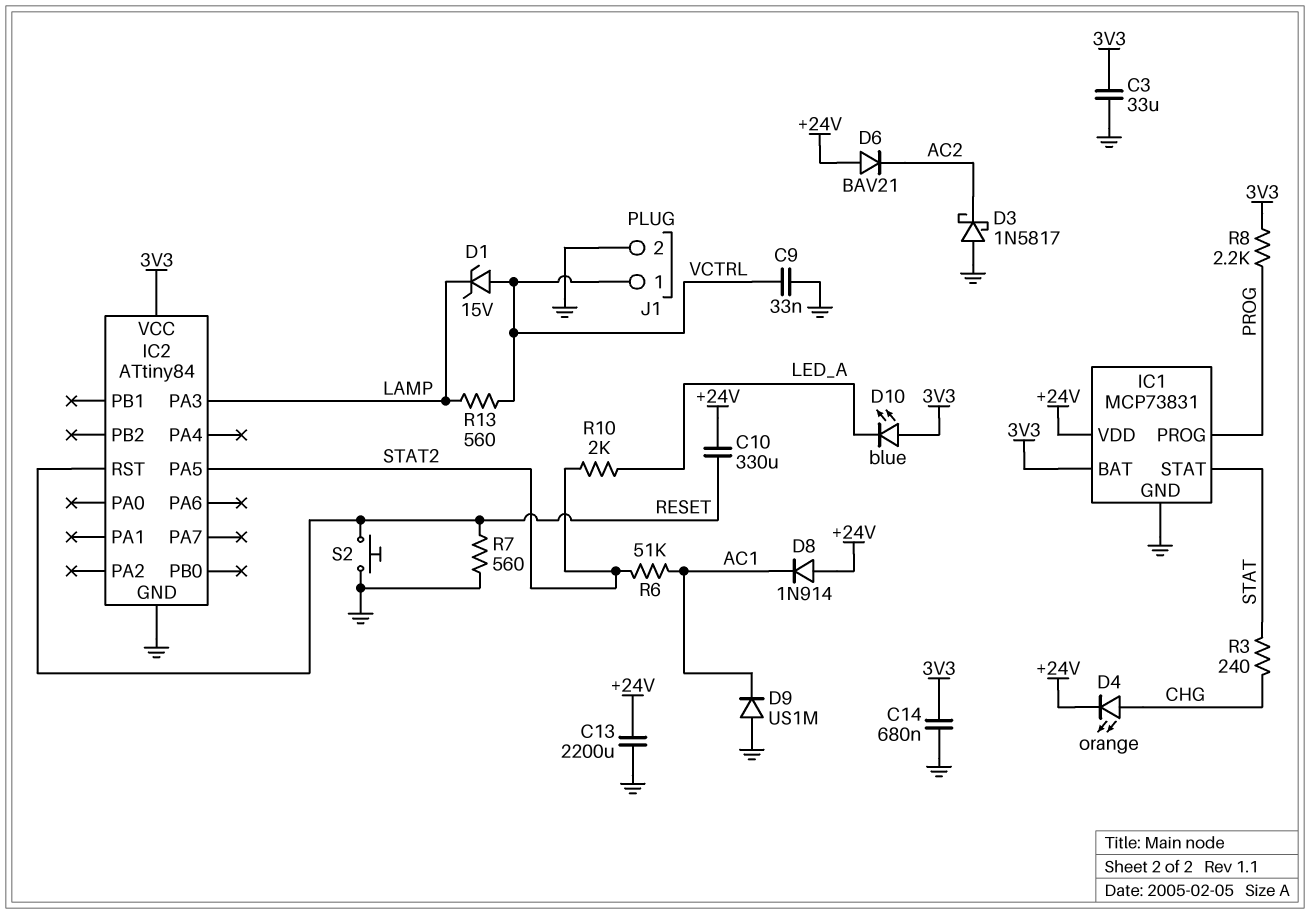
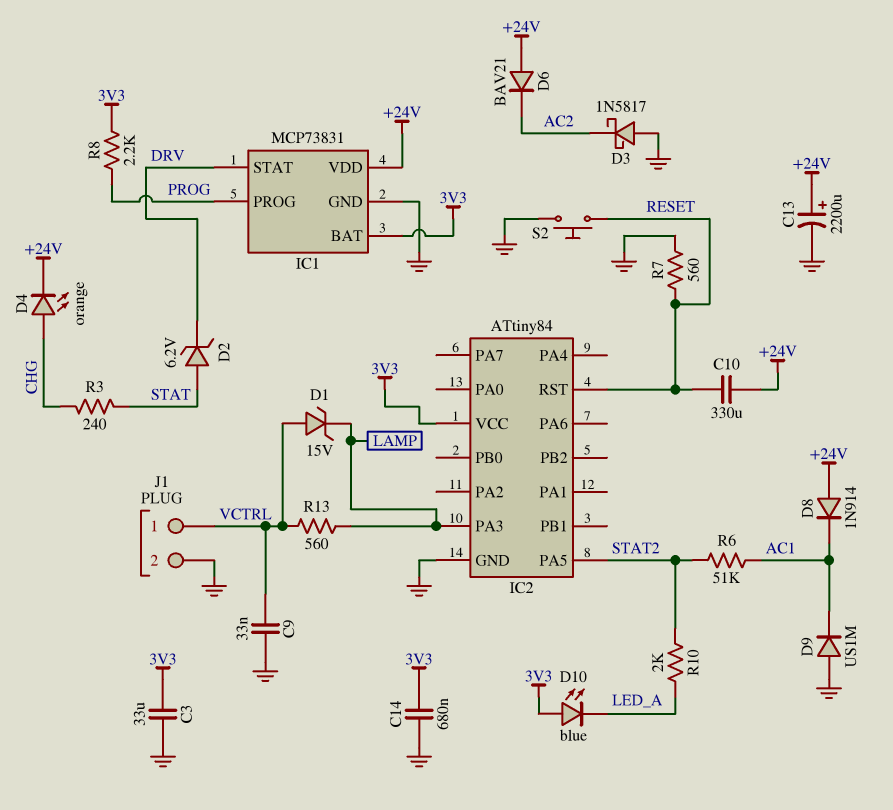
C13: 2200uF (+24V, GND) -> 2200uF (plus +24V, minus GND)
D2: none -> zener 6.2V (A STAT, K DRV)
IC1 pin STAT: STAT -> DRV

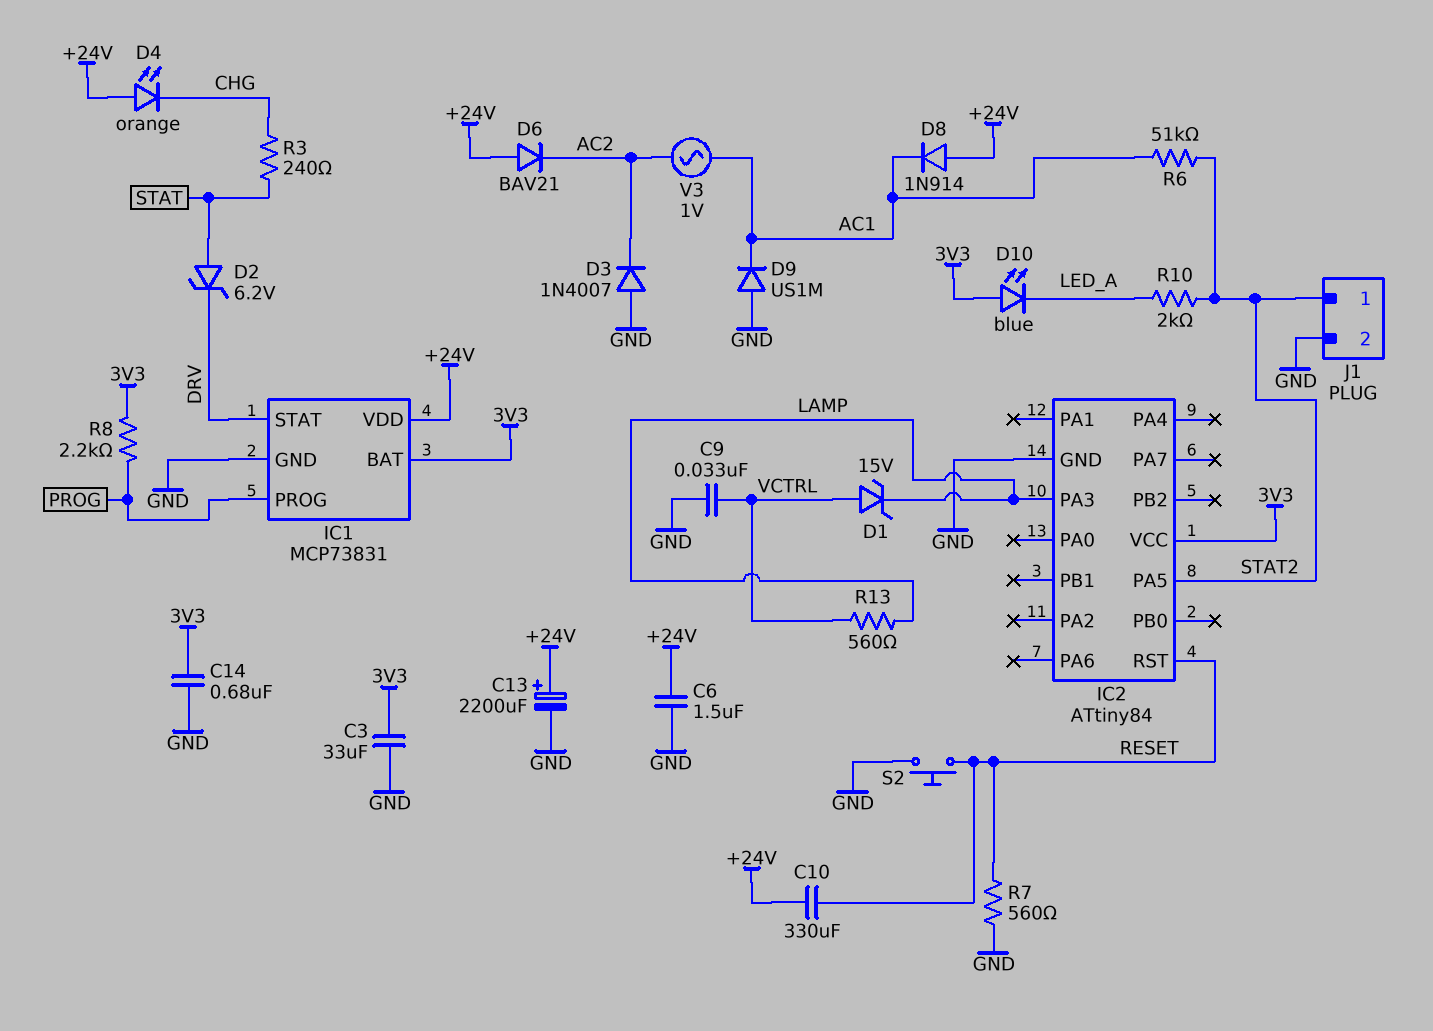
C6: none -> 1.5uF (+24V, GND)
D3: schottky 1N5817 (A GND, K AC2) -> diode 1N4007 (A GND, K AC2)
D4: LED orange (A CHG, K +24V) -> LED orange (A +24V, K CHG)
J1 pin 1: VCTRL -> STAT2
V3: none -> AC 1V (AC1, AC2)

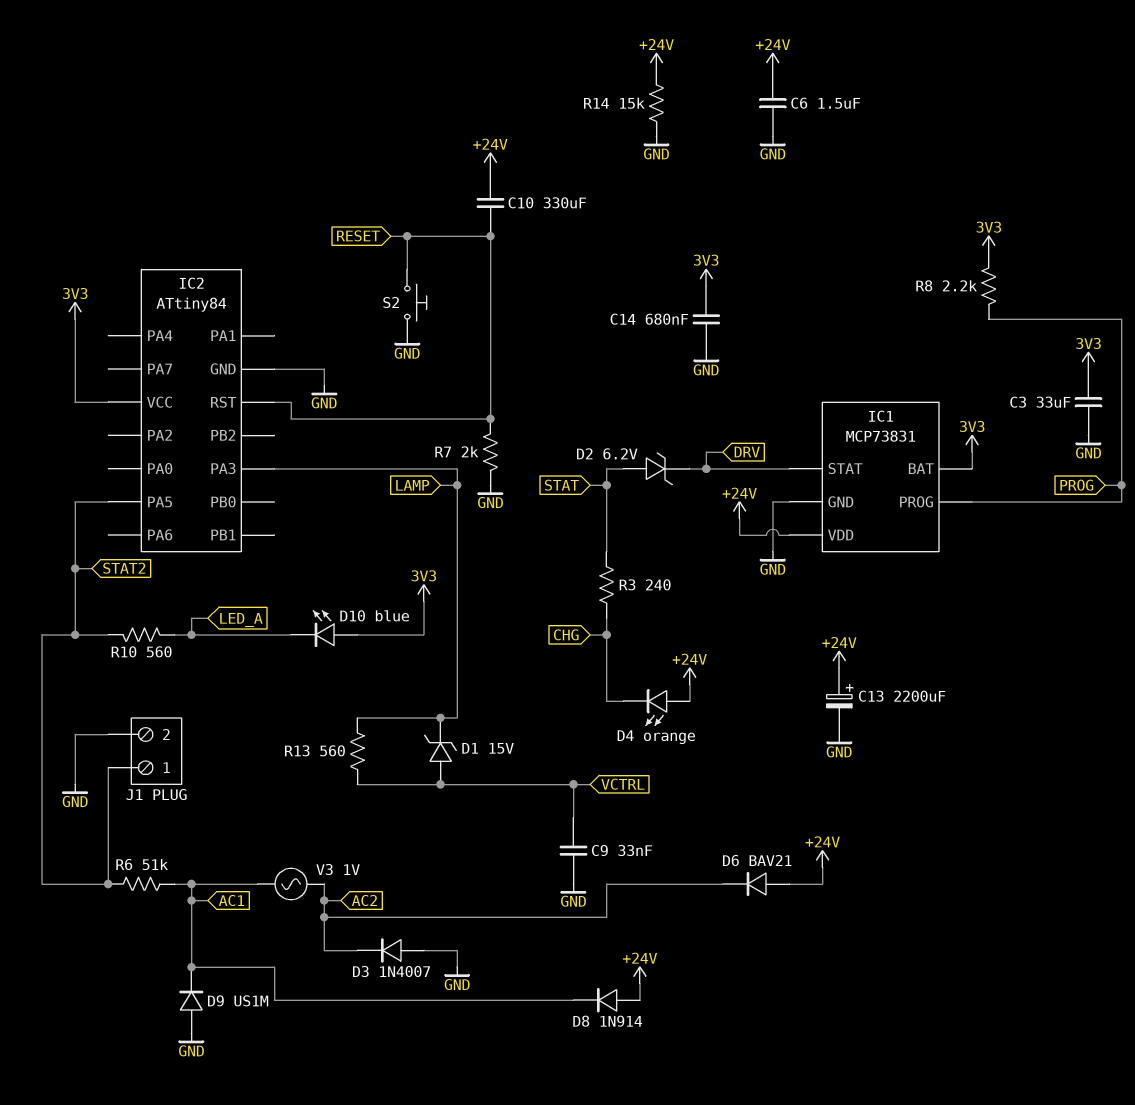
R7: 560 (GND, RESET) -> 2k (GND, RESET)
R10: 2k (LED_A, STAT2) -> 560 (LED_A, STAT2)
R14: none -> 15k (+24V, GND)

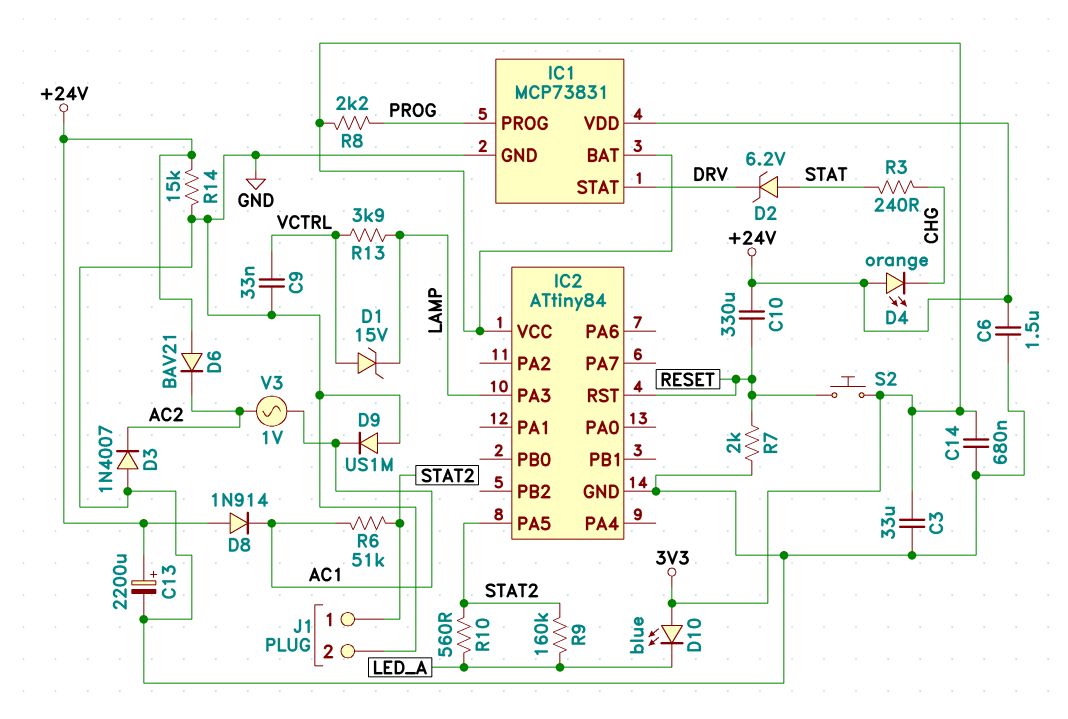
R9: none -> 160k (LED_A, STAT2)
R13: 560 (LAMP, VCTRL) -> 3.9k (LAMP, VCTRL)
S2: button (GND, RESET) -> button (3V3, RESET)

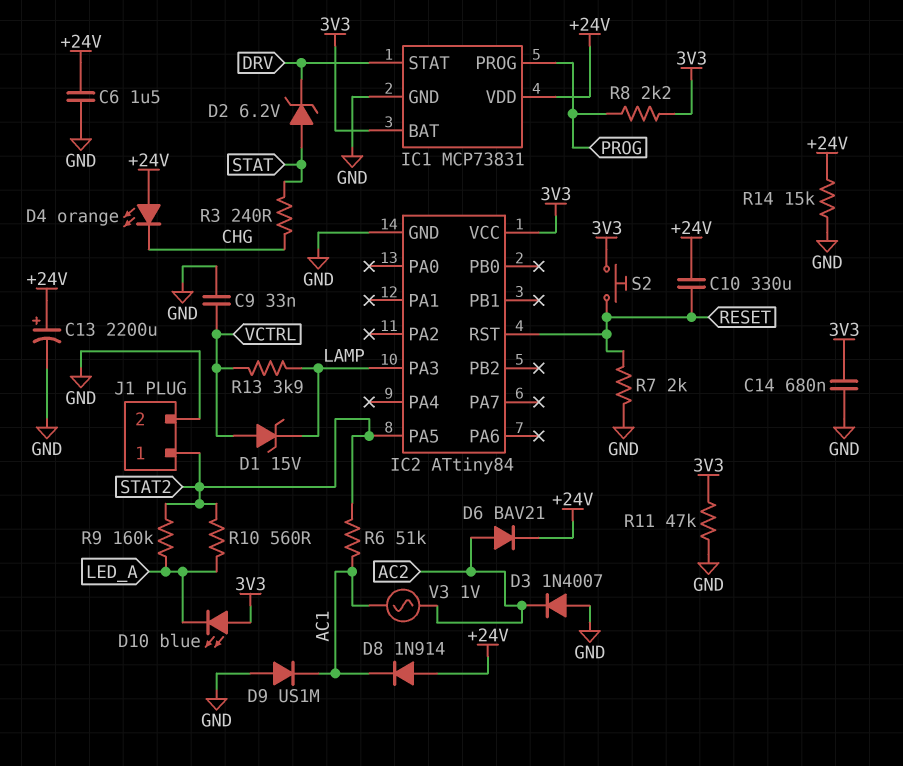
C3: 33uF (3V3, GND) -> none
D6: diode BAV21 (A +24V, K AC2) -> diode BAV21 (A AC2, K +24V)
R11: none -> 47k (3V3, GND)

